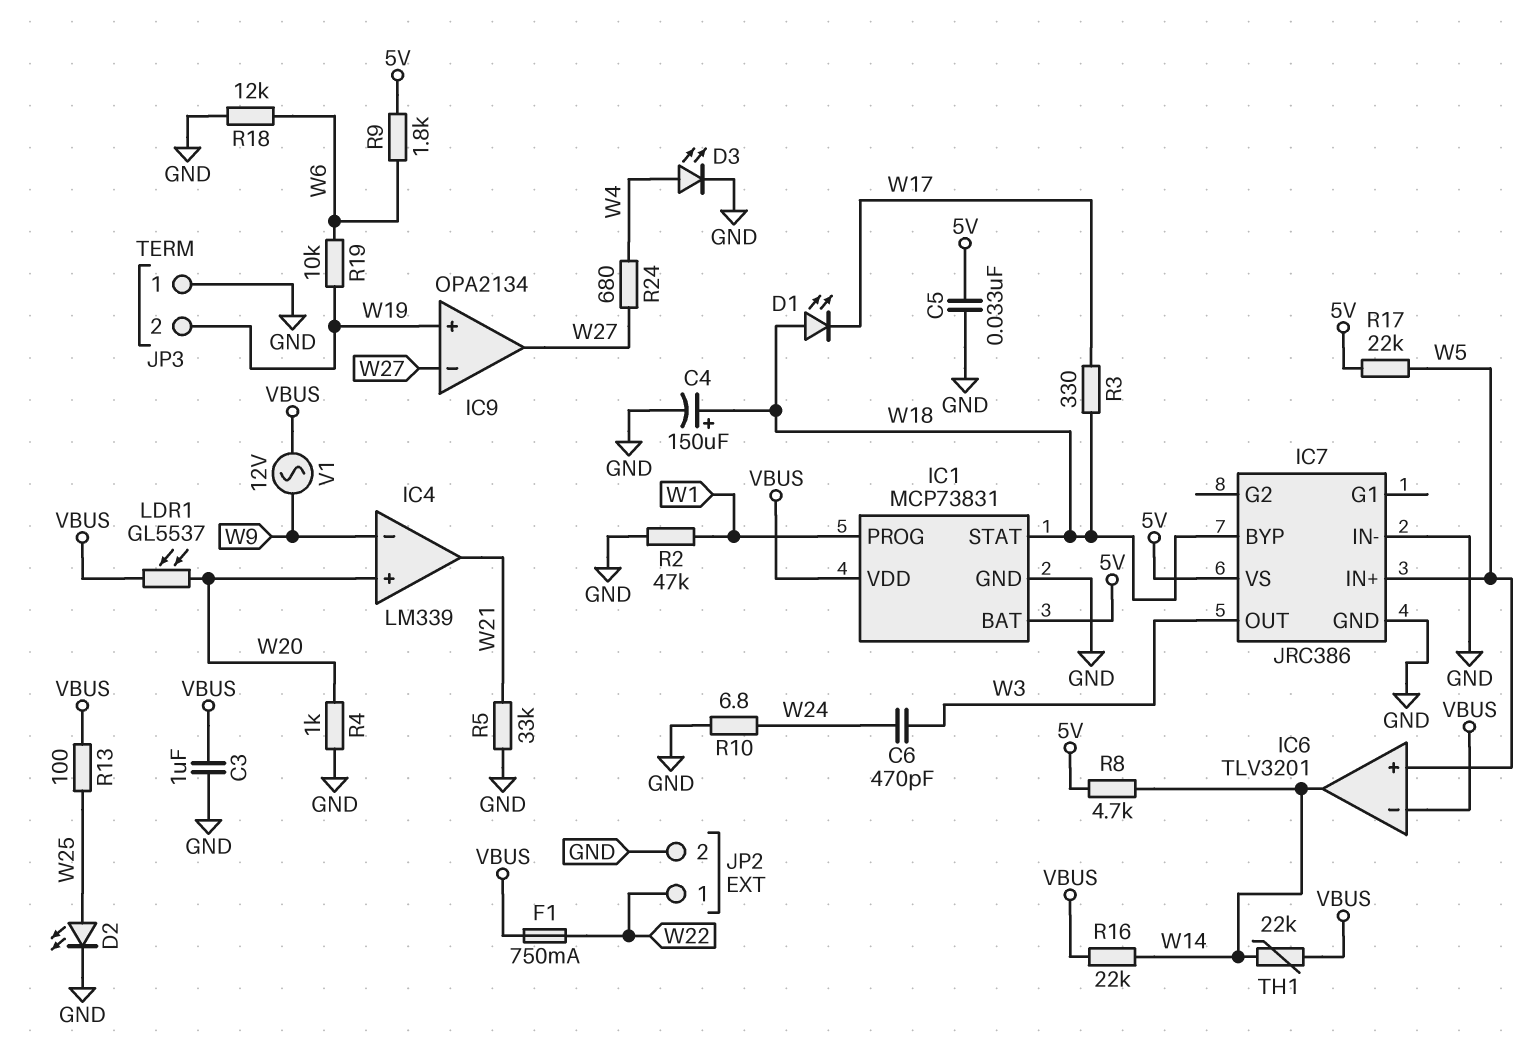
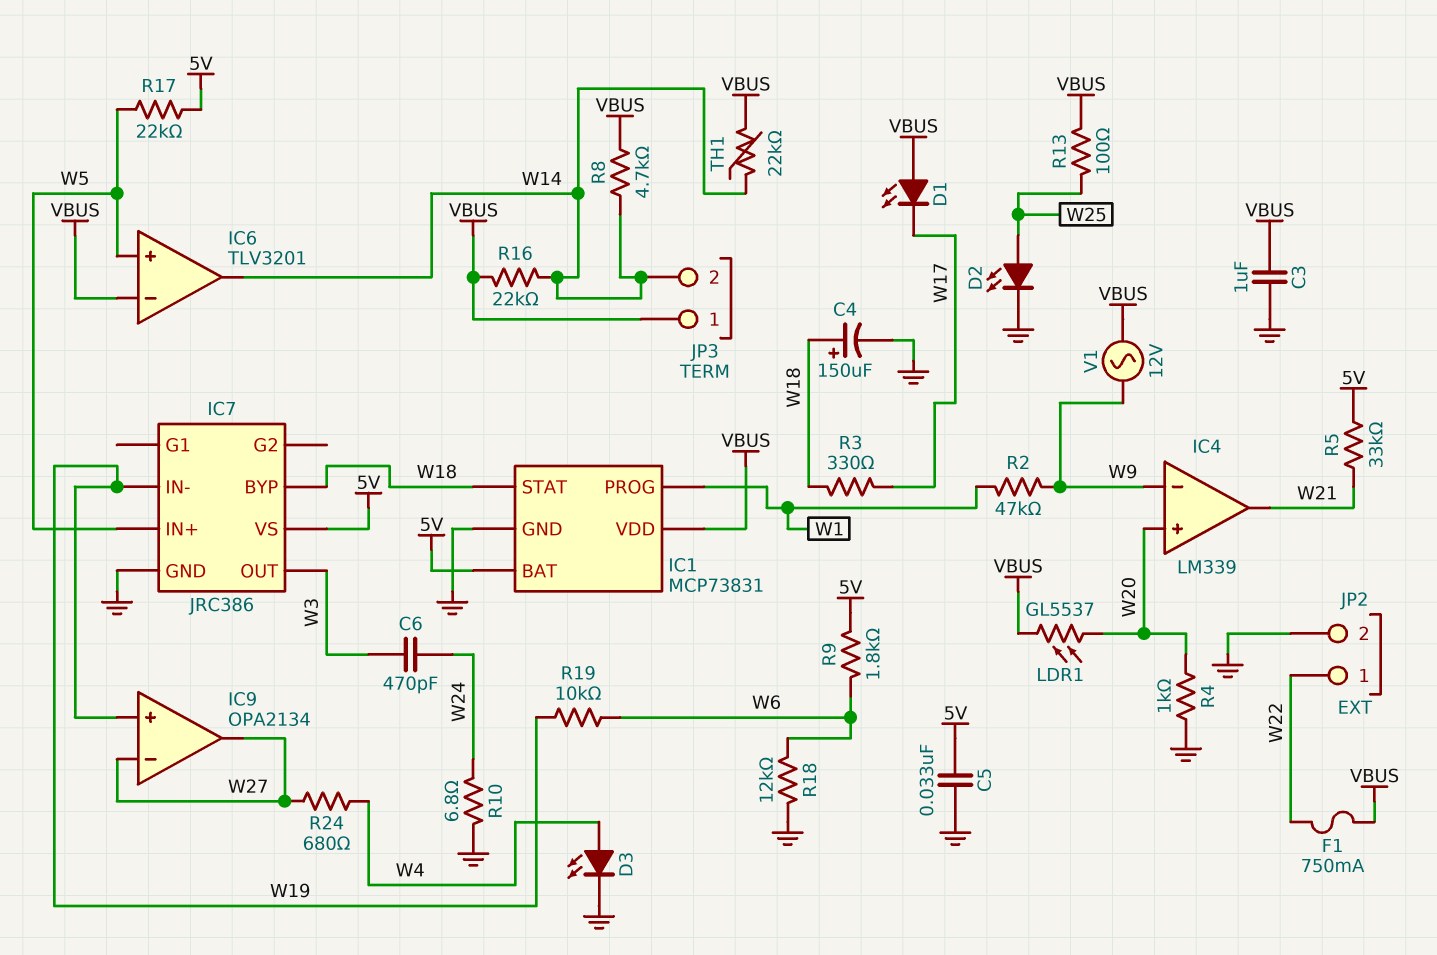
D1: LED (A W18, K W17) -> LED (A VBUS, K W17)
IC7 pin IN-: GND -> W19
JP3 pin 1: GND -> VBUS
JP3 pin 2: W19 -> W14
R2: 47k (GND, W1) -> 47k (W1, W9)
R5: 33k (GND, W21) -> 33k (5V, W21)
R8: 4.7k (5V, W14) -> 4.7k (VBUS, W14)

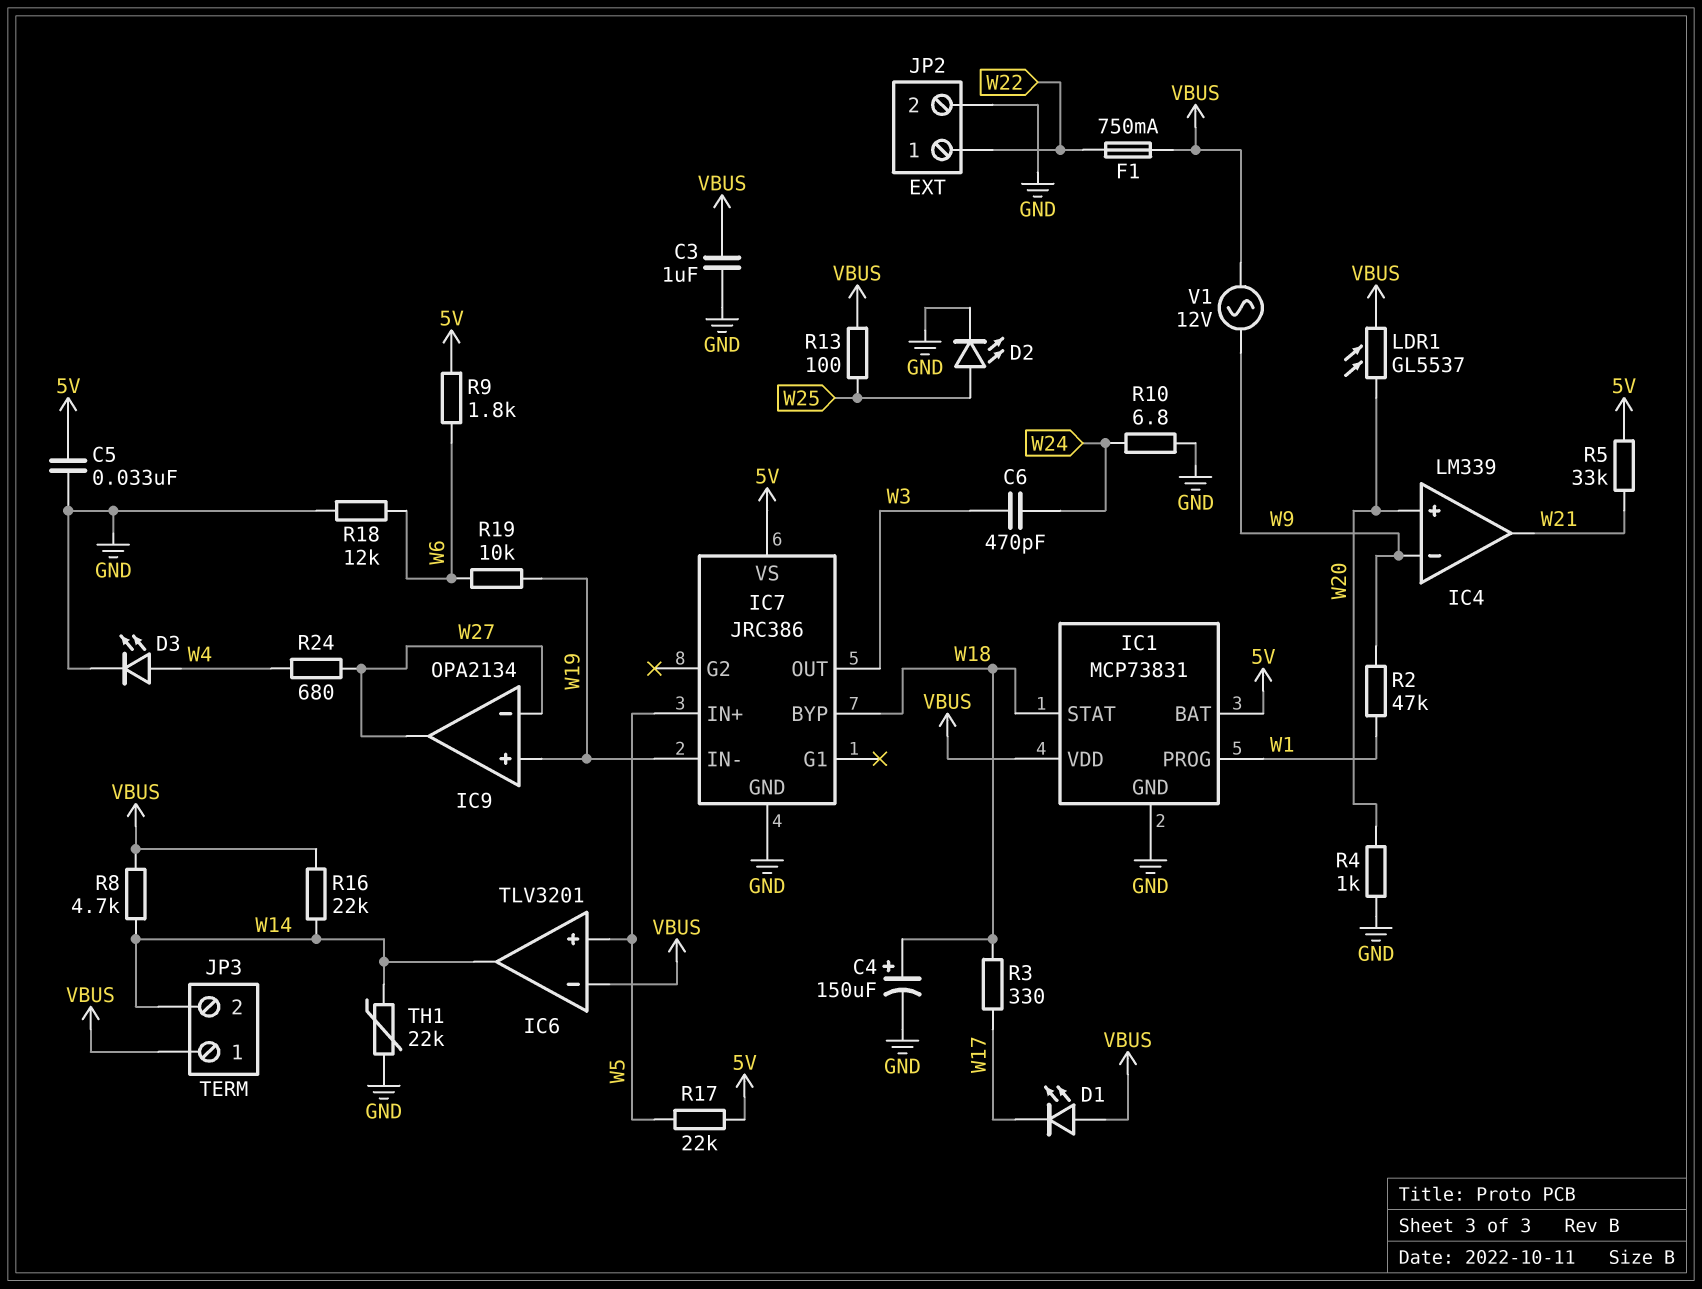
TH1: 22k (VBUS, W14) -> 22k (GND, W14)

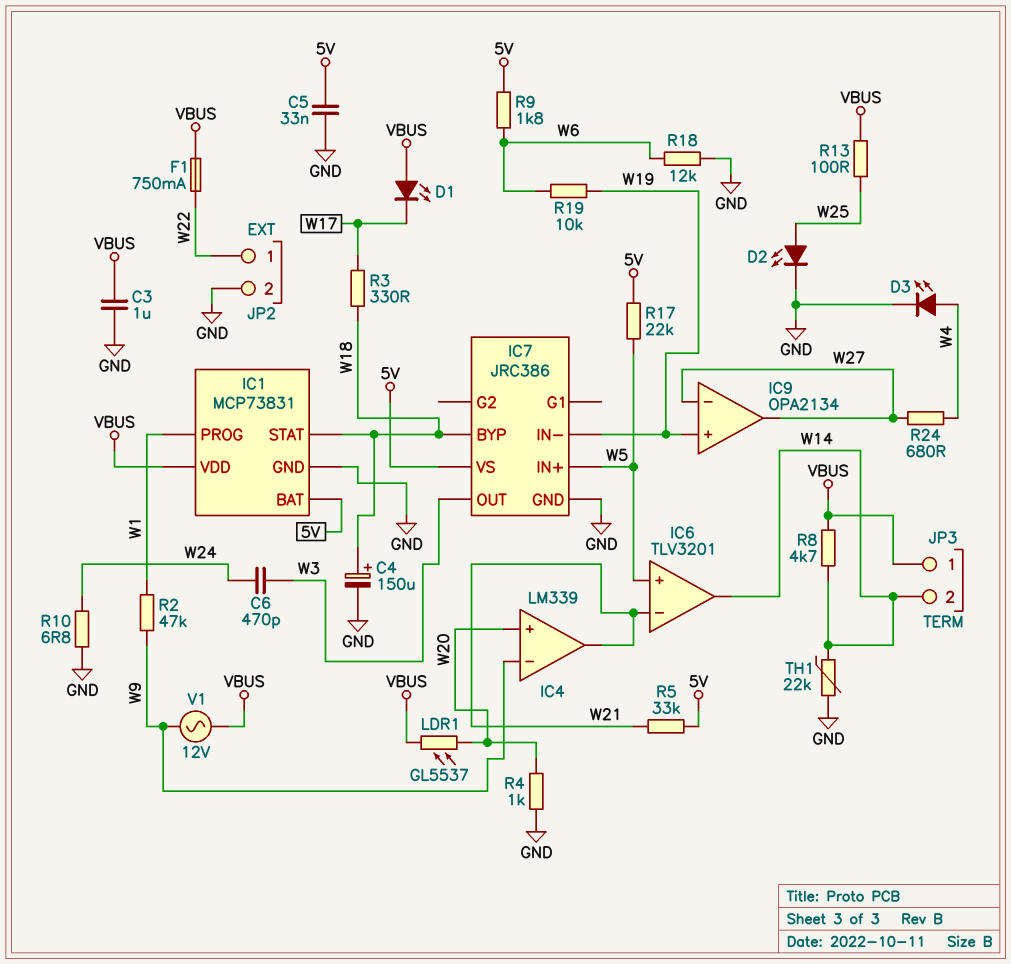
IC6 pin in-: VBUS -> W21
R16: 22k (VBUS, W14) -> none

